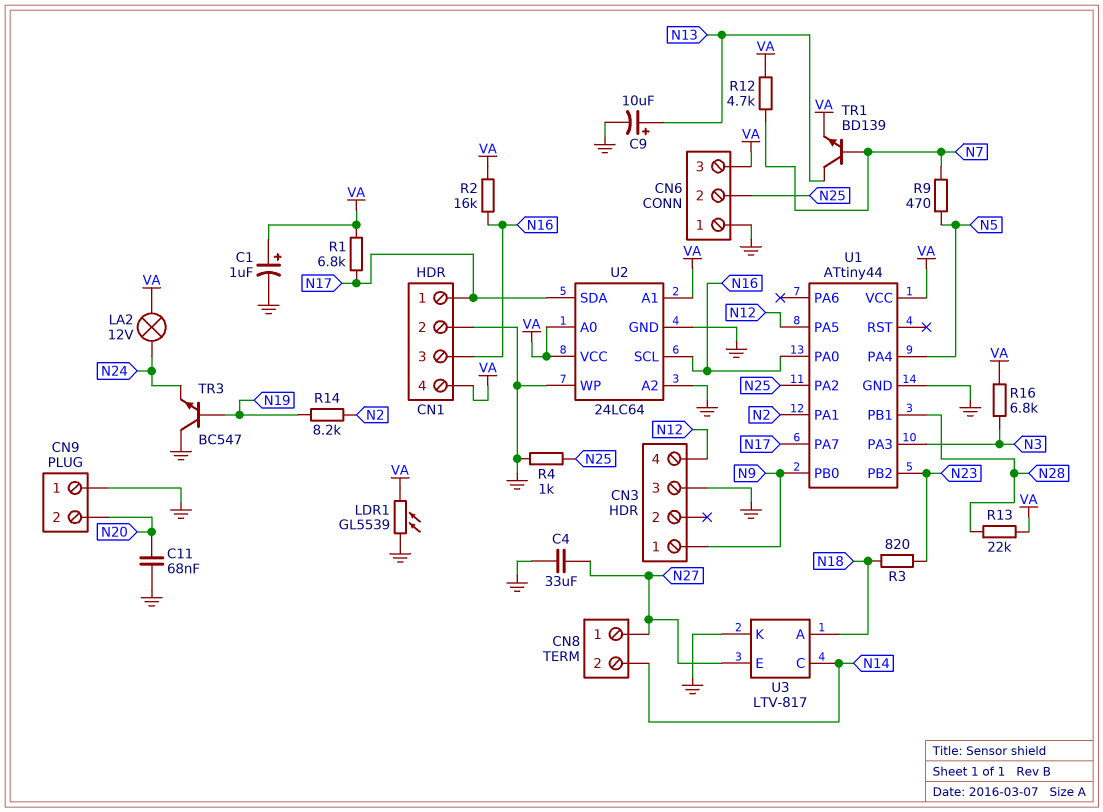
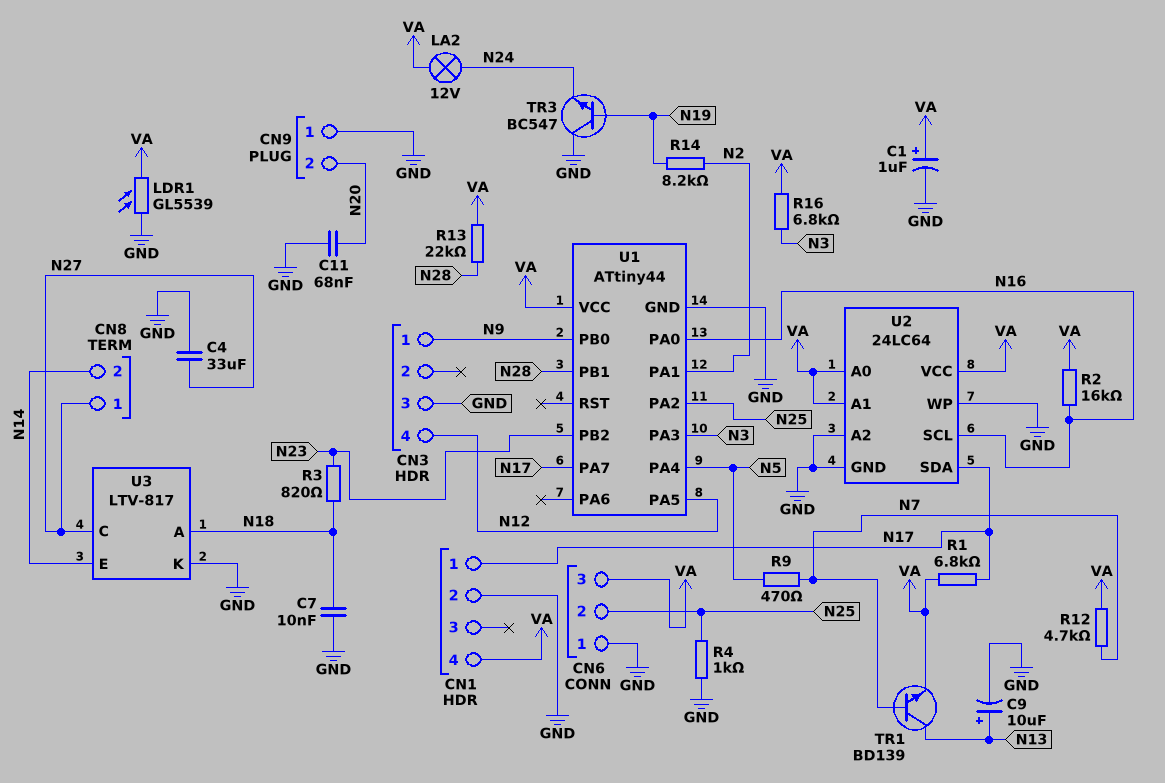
C7: none -> 10nF (GND, N18)
CN1 pin 3: N16 -> none
U3 pin C: N14 -> N27
U3 pin E: N27 -> N14

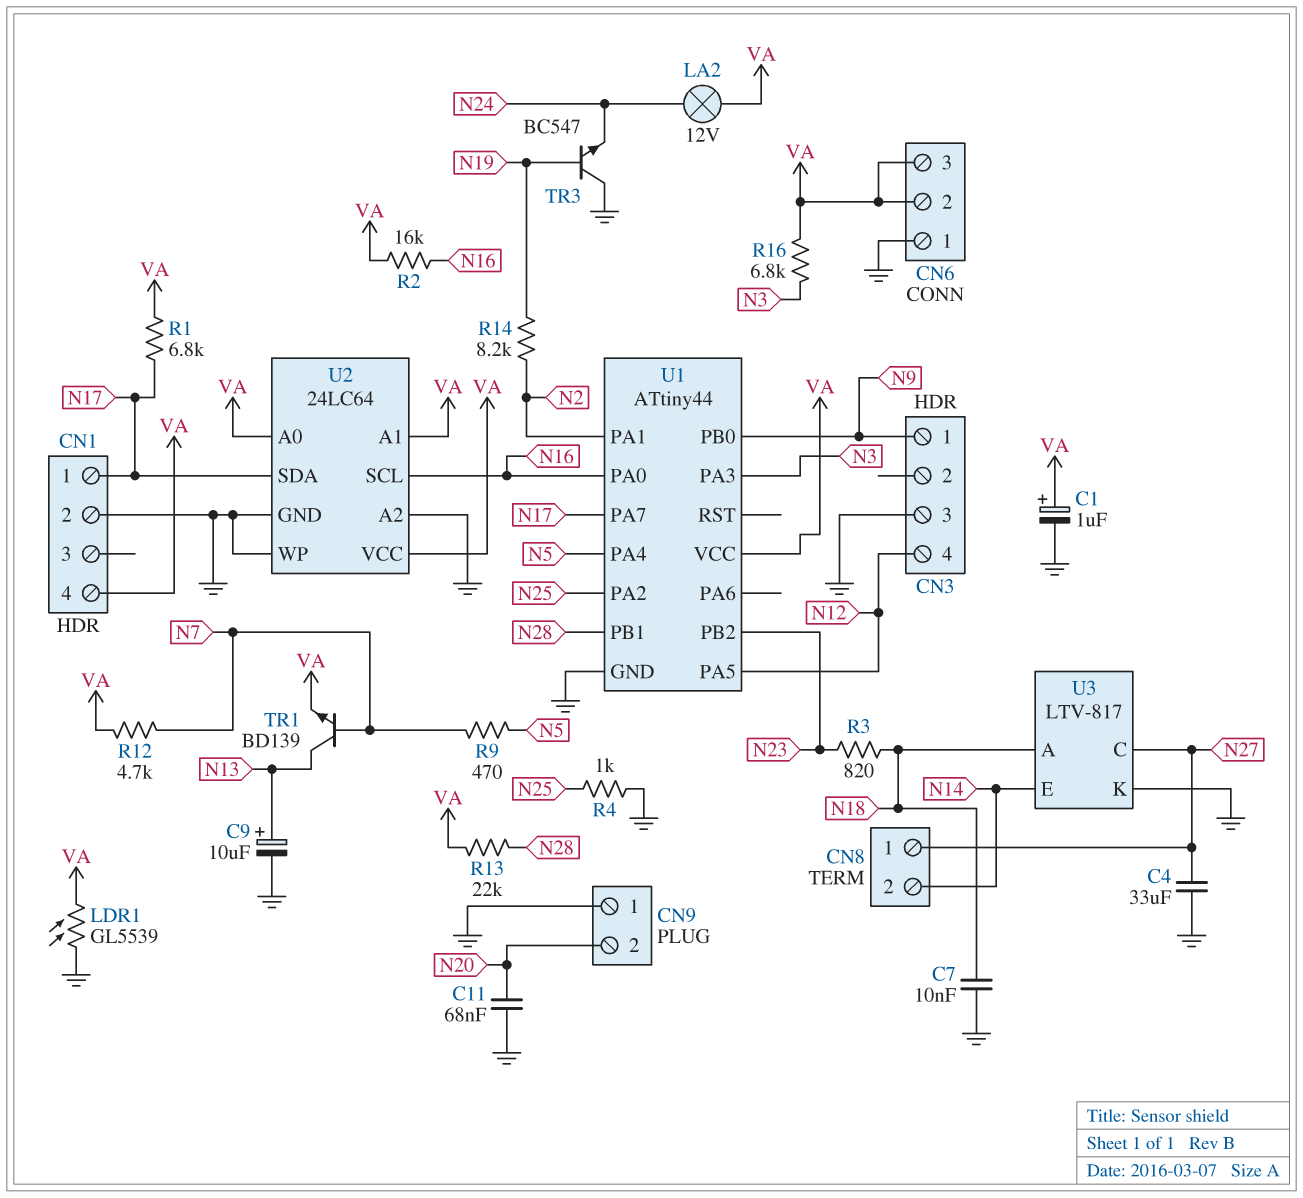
CN6 pin 2: N25 -> VA

